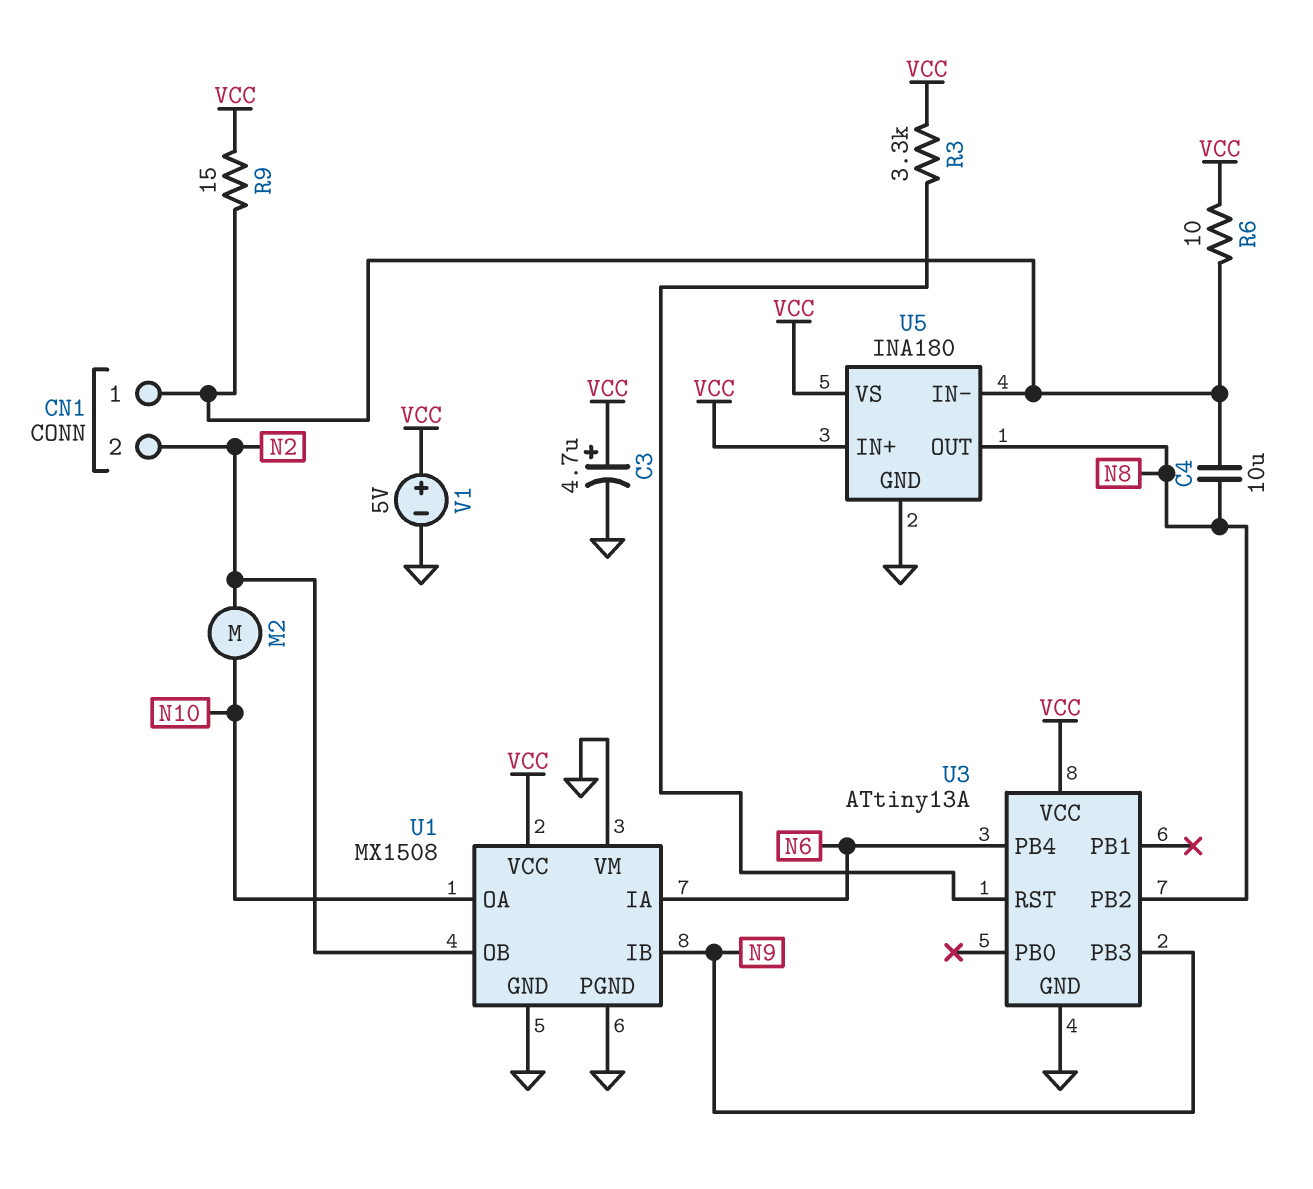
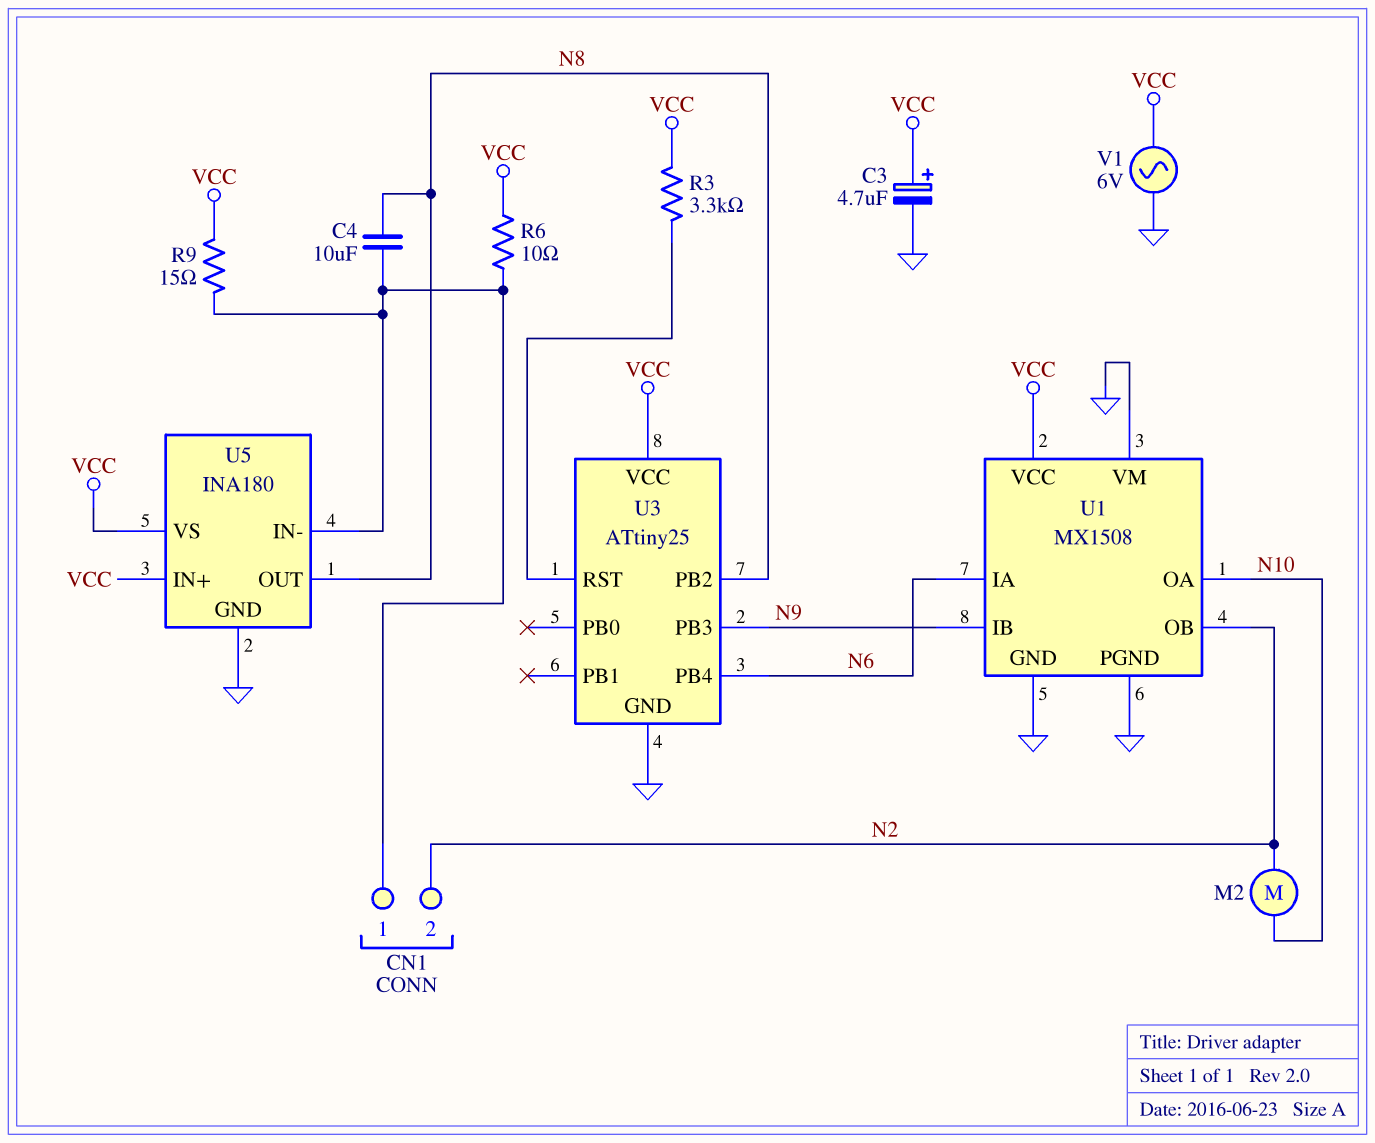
U3: ATtiny13A -> ATtiny25
V1: 5V (plus VCC, minus GND) -> AC 6V (GND, VCC)

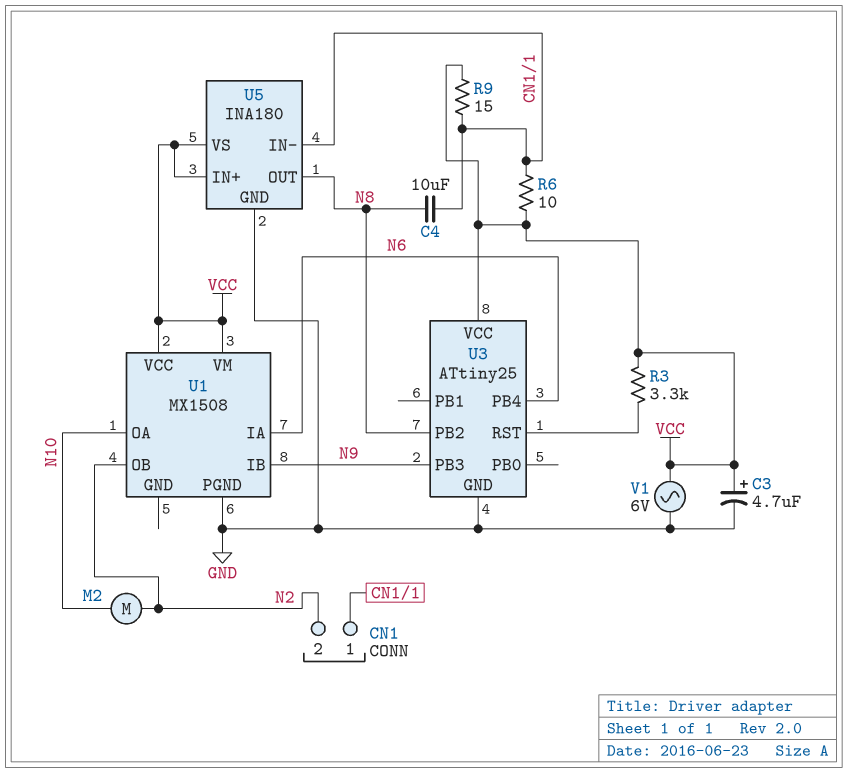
U1 pin GND: GND -> none
U1 pin VM: GND -> VCC

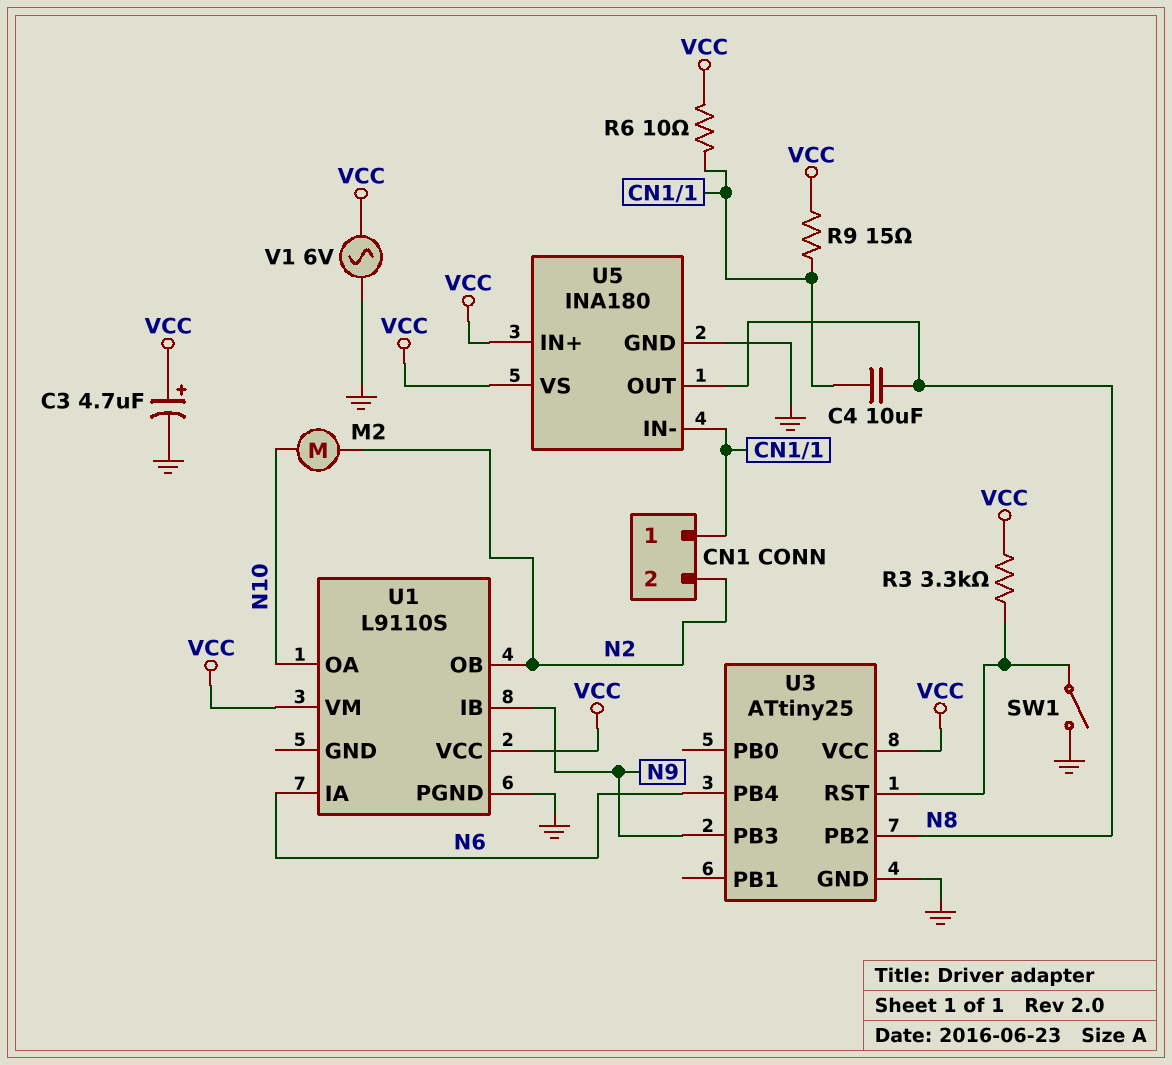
SW1: none -> switch (GND, U3/RST)
U1: MX1508 -> L9110S

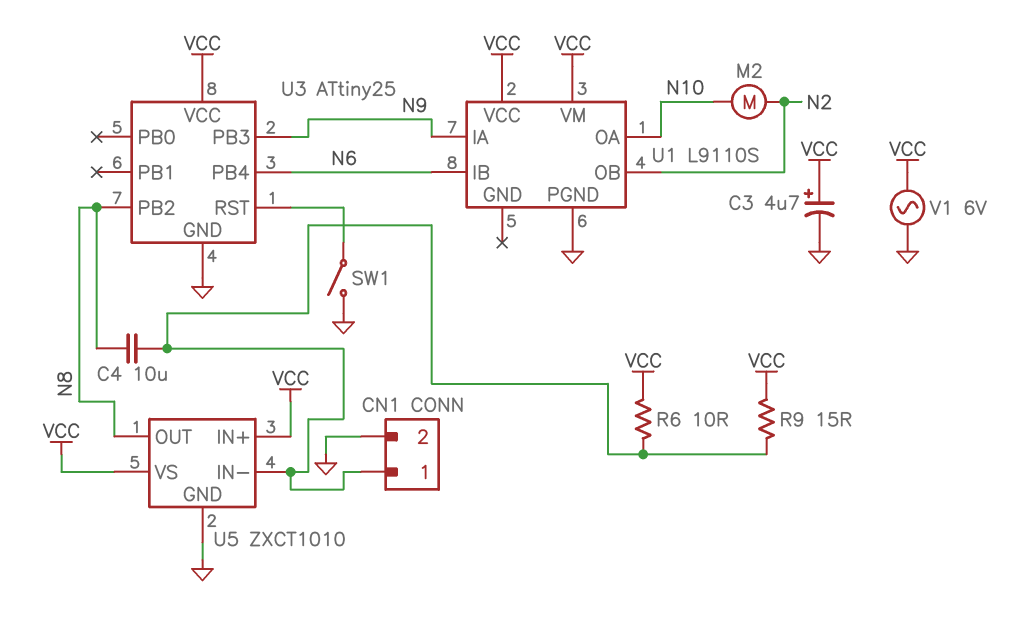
CN1 pin 2: N2 -> GND
R3: 3.3k (U3/RST, VCC) -> none
U1 pin IA: N6 -> N9
U1 pin IB: N9 -> N6
U5: INA180 -> ZXCT1010

